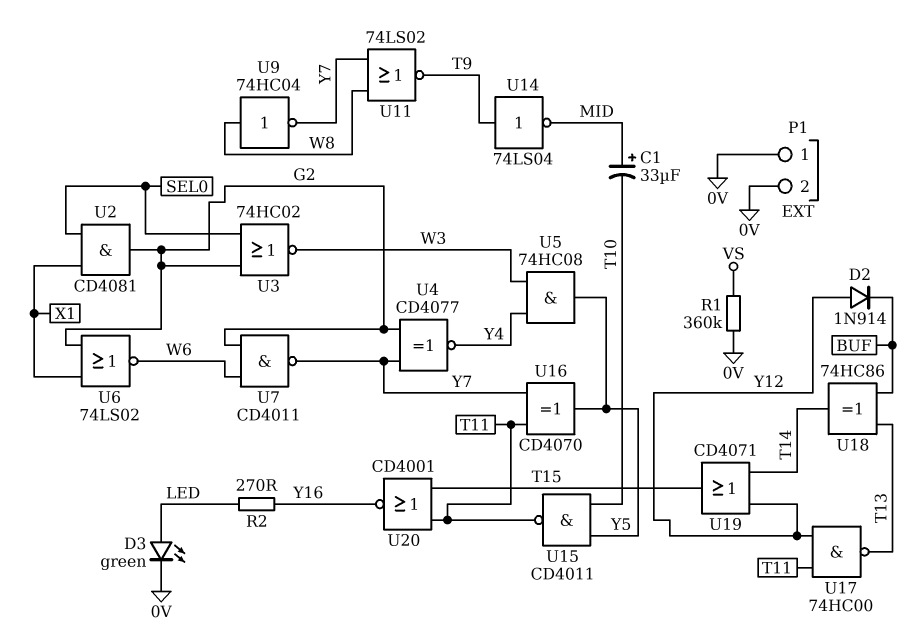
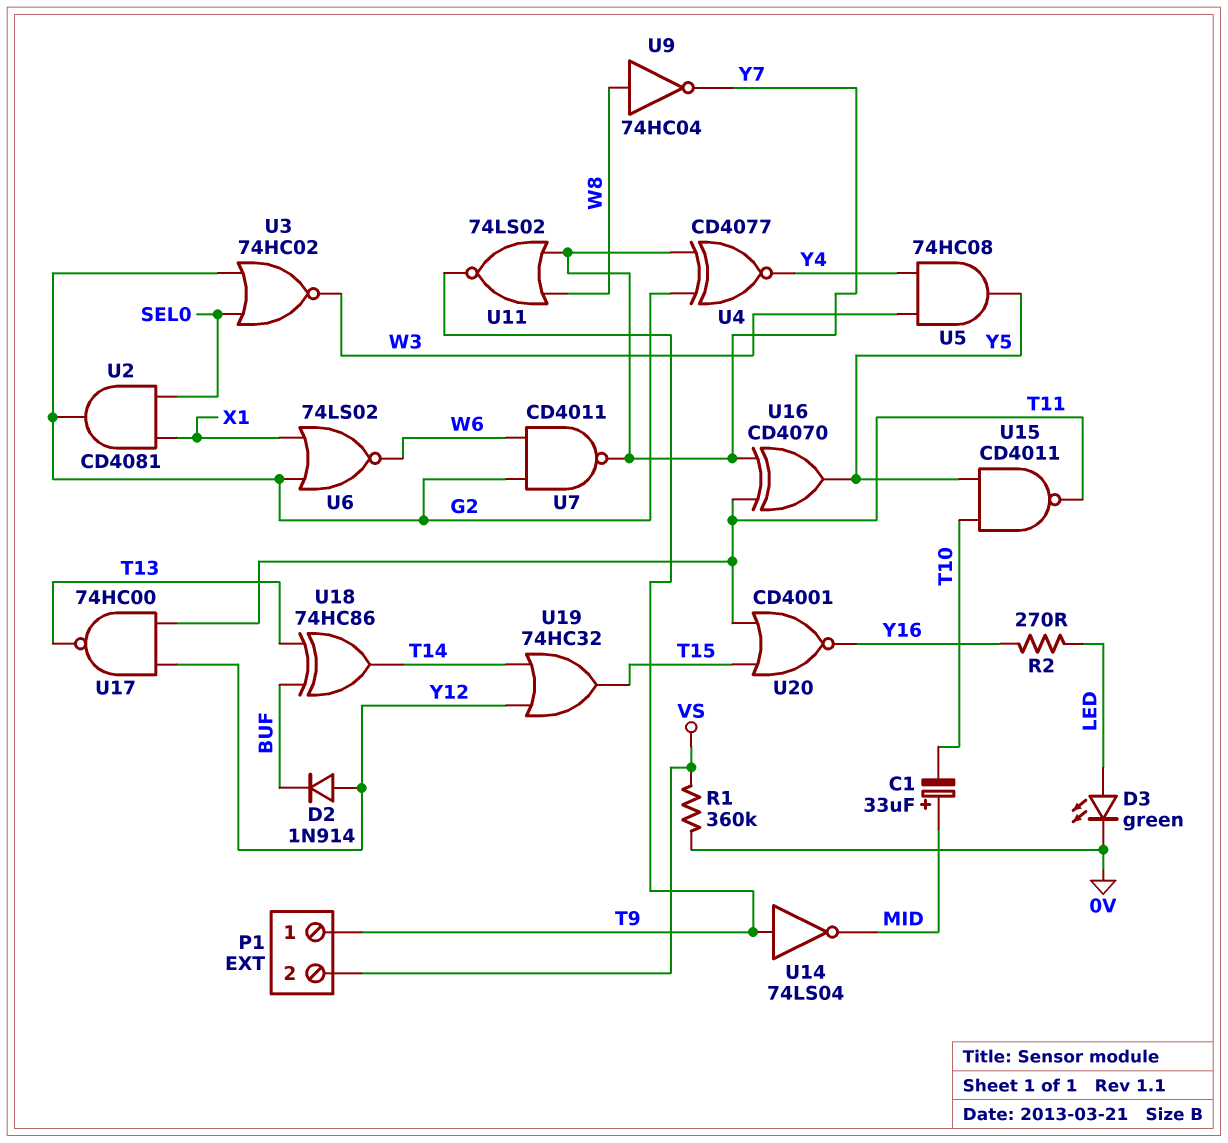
P1 pin 1: 0V -> T9
P1 pin 2: 0V -> VS
U19: OR CD4071 (in T14, in Y12, out T15) -> OR 74HC32 (in T14, in Y12, out T15)

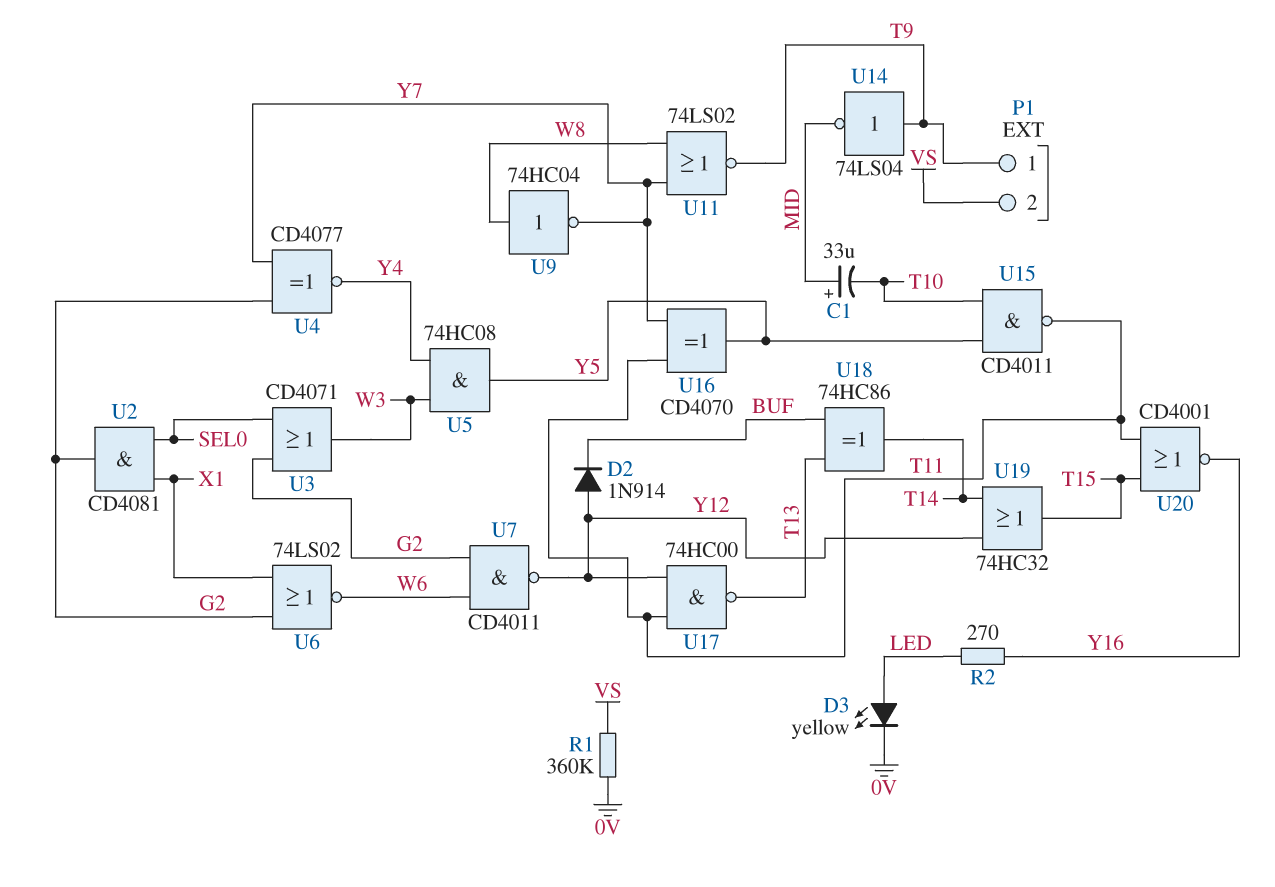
D3: LED green (A LED, K 0V) -> LED yellow (A LED, K 0V)
U3: NOR 74HC02 (in G2, in SEL0, out W3) -> OR CD4071 (in G2, in SEL0, out W3)
U7: NAND CD4011 (in G2, in W6, out Y7) -> NAND CD4011 (in G2, in W6, out Y12)

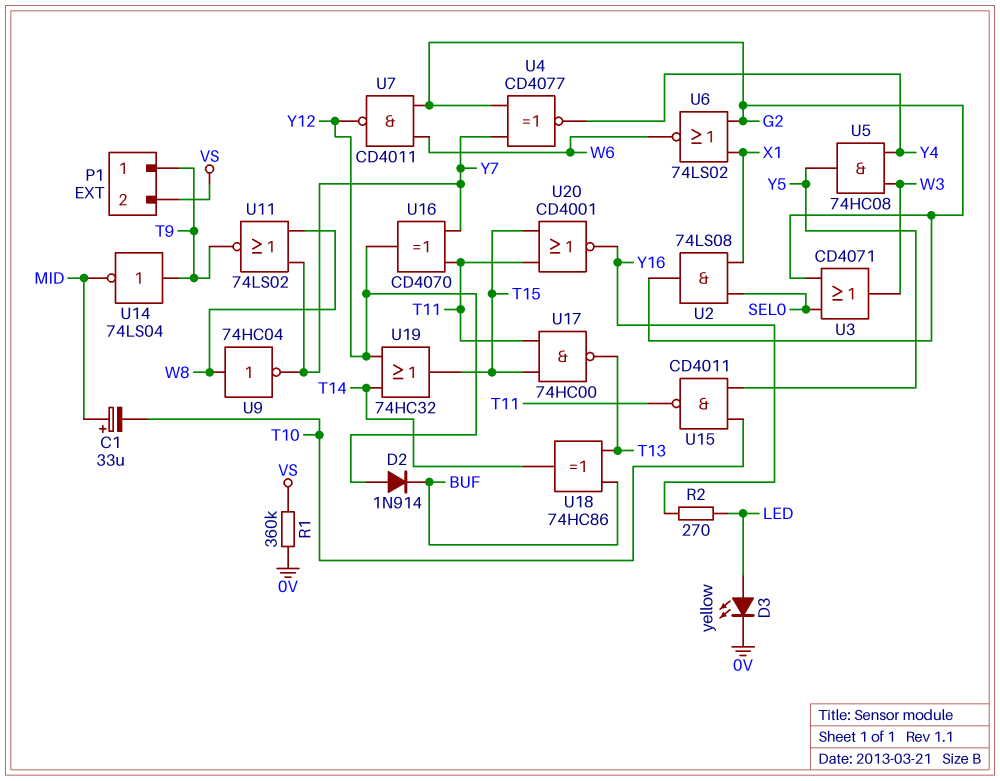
U2: AND CD4081 (in SEL0, in X1, out G2) -> AND 74LS08 (in SEL0, in X1, out G2)
U16: XOR CD4070 (in T11, in Y7, out Y5) -> XOR CD4070 (in T11, in Y7, out Y12)
U17: NAND 74HC00 (in T11, in Y12, out T13) -> NAND 74HC00 (in T11, in T15, out T13)

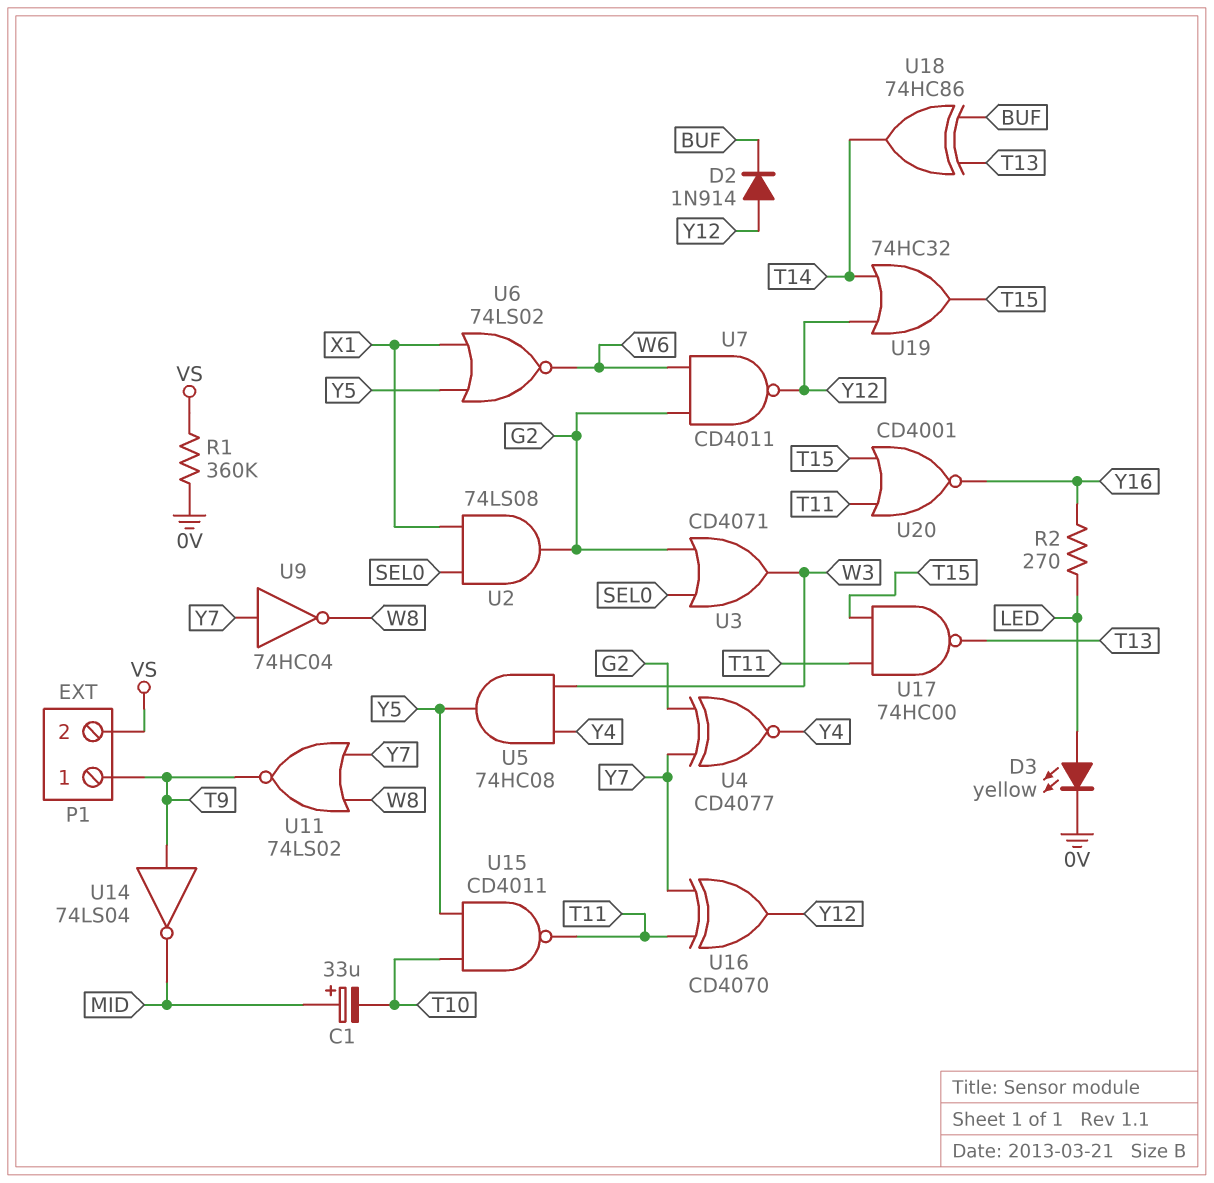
U6: NOR 74LS02 (in G2, in X1, out W6) -> NOR 74LS02 (in X1, in Y5, out W6)
U9: NOT 74HC04 (in W8, out Y7) -> NOT 74HC04 (in Y7, out W8)

